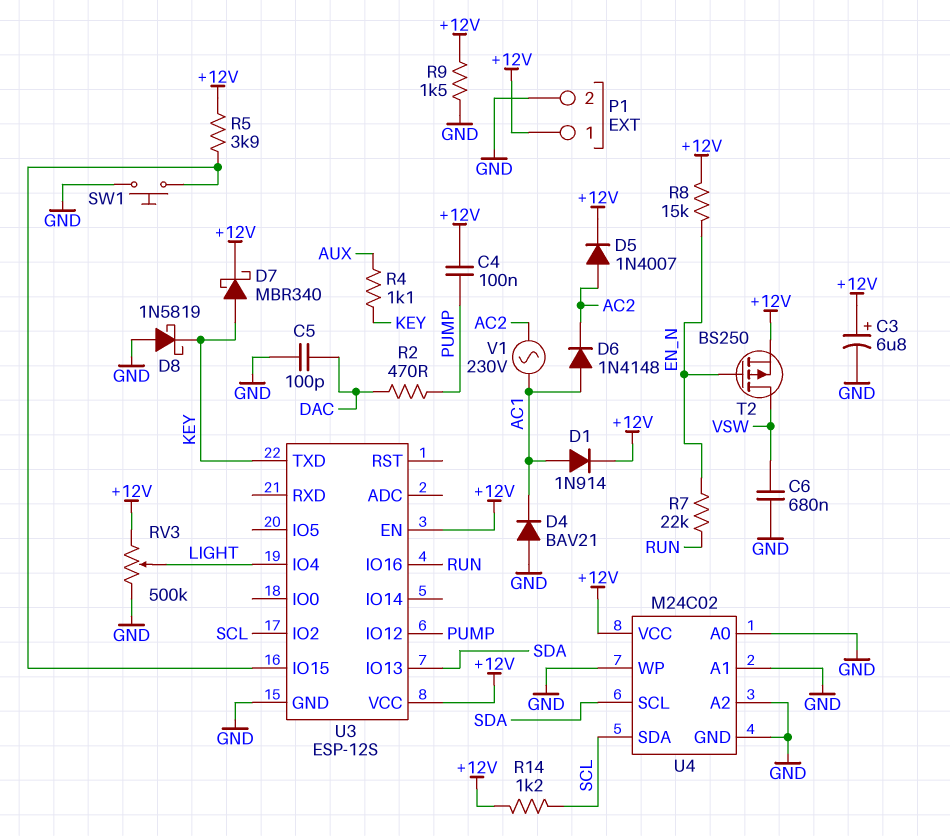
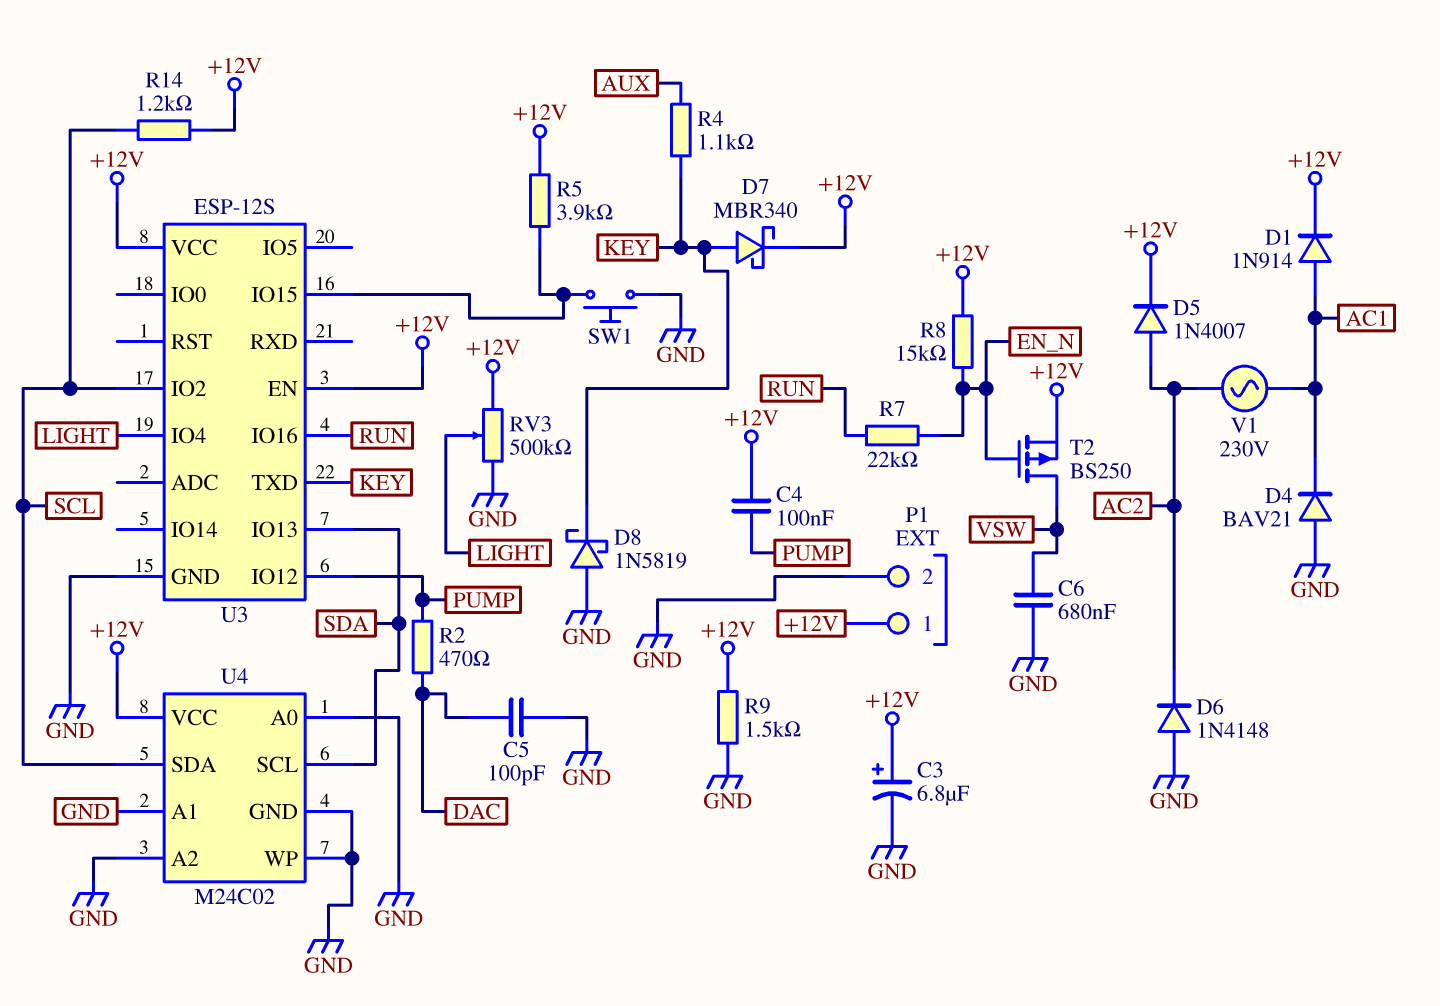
D6: diode 1N4148 (A AC1, K AC2) -> diode 1N4148 (A GND, K AC2)

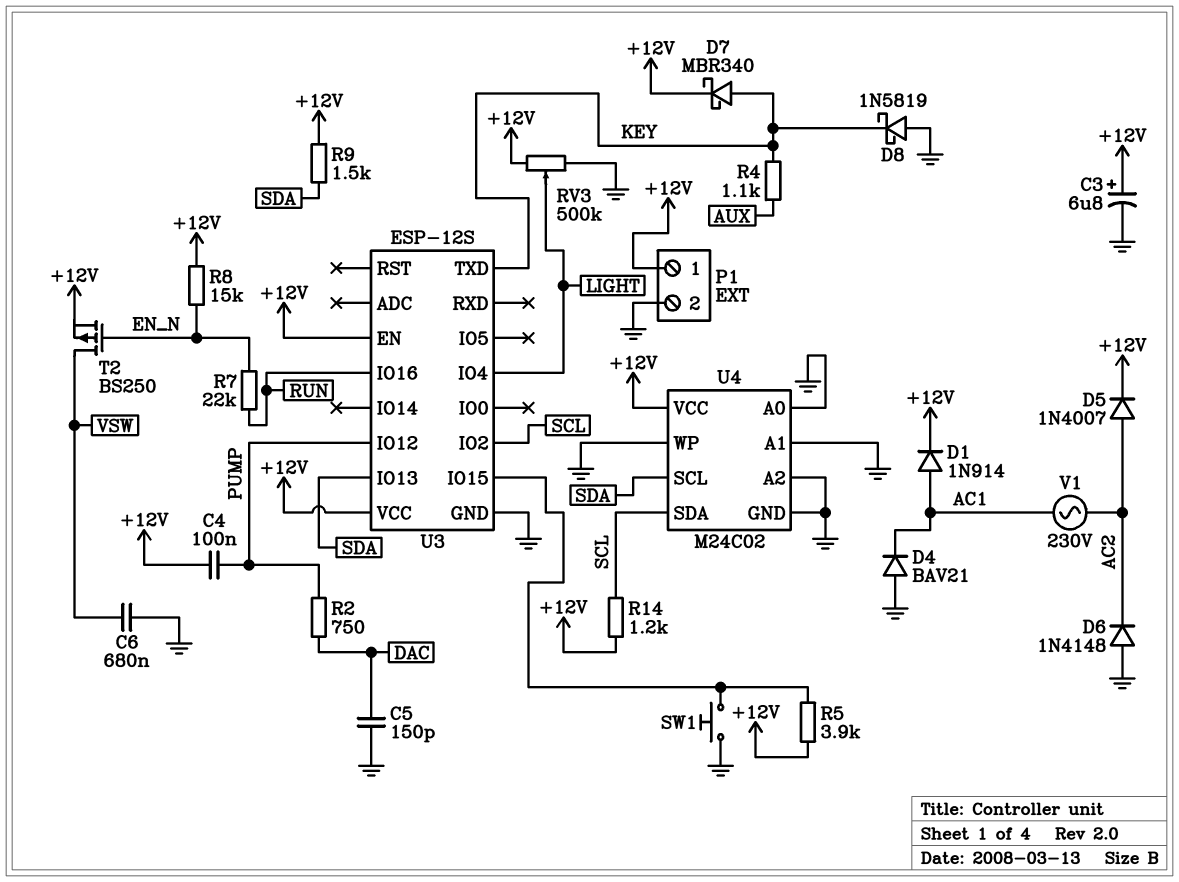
C5: 100pF (DAC, GND) -> 150pF (DAC, GND)
R2: 470 (DAC, PUMP) -> 750 (DAC, PUMP)
R9: 1.5k (+12V, GND) -> 1.5k (+12V, SDA)

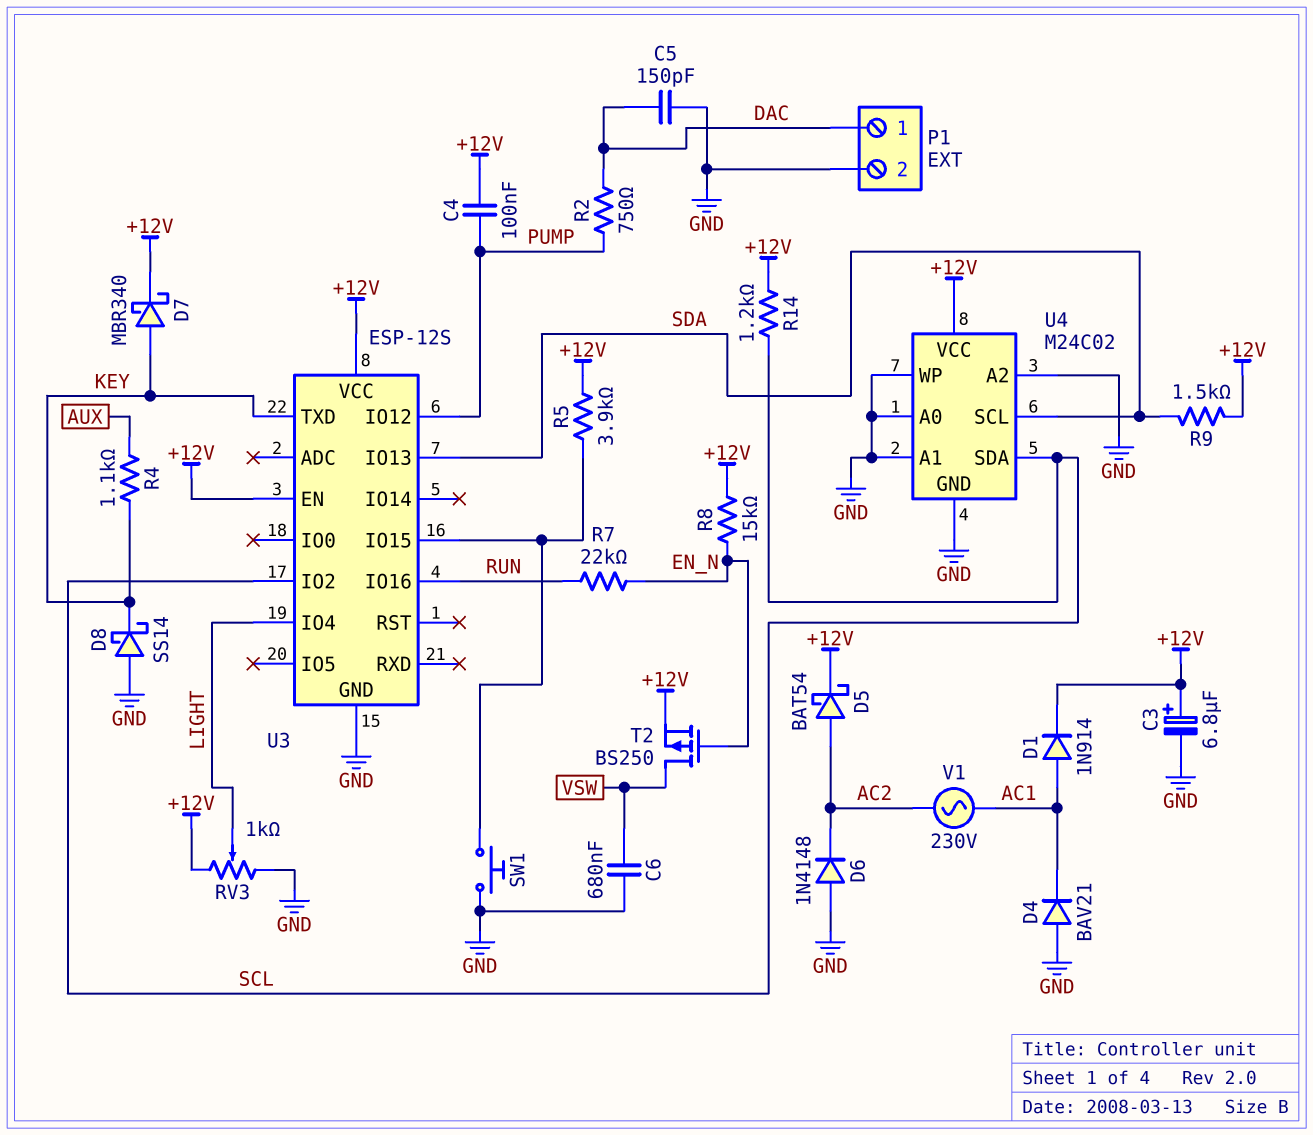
D5: diode 1N4007 (A AC2, K +12V) -> schottky BAT54 (A AC2, K +12V)
D8: schottky 1N5819 (A GND, K KEY) -> schottky SS14 (A GND, K KEY)
P1 pin 1: +12V -> DAC
RV3: 500k (+12V, GND, wiper LIGHT) -> 1k (+12V, GND, wiper LIGHT)

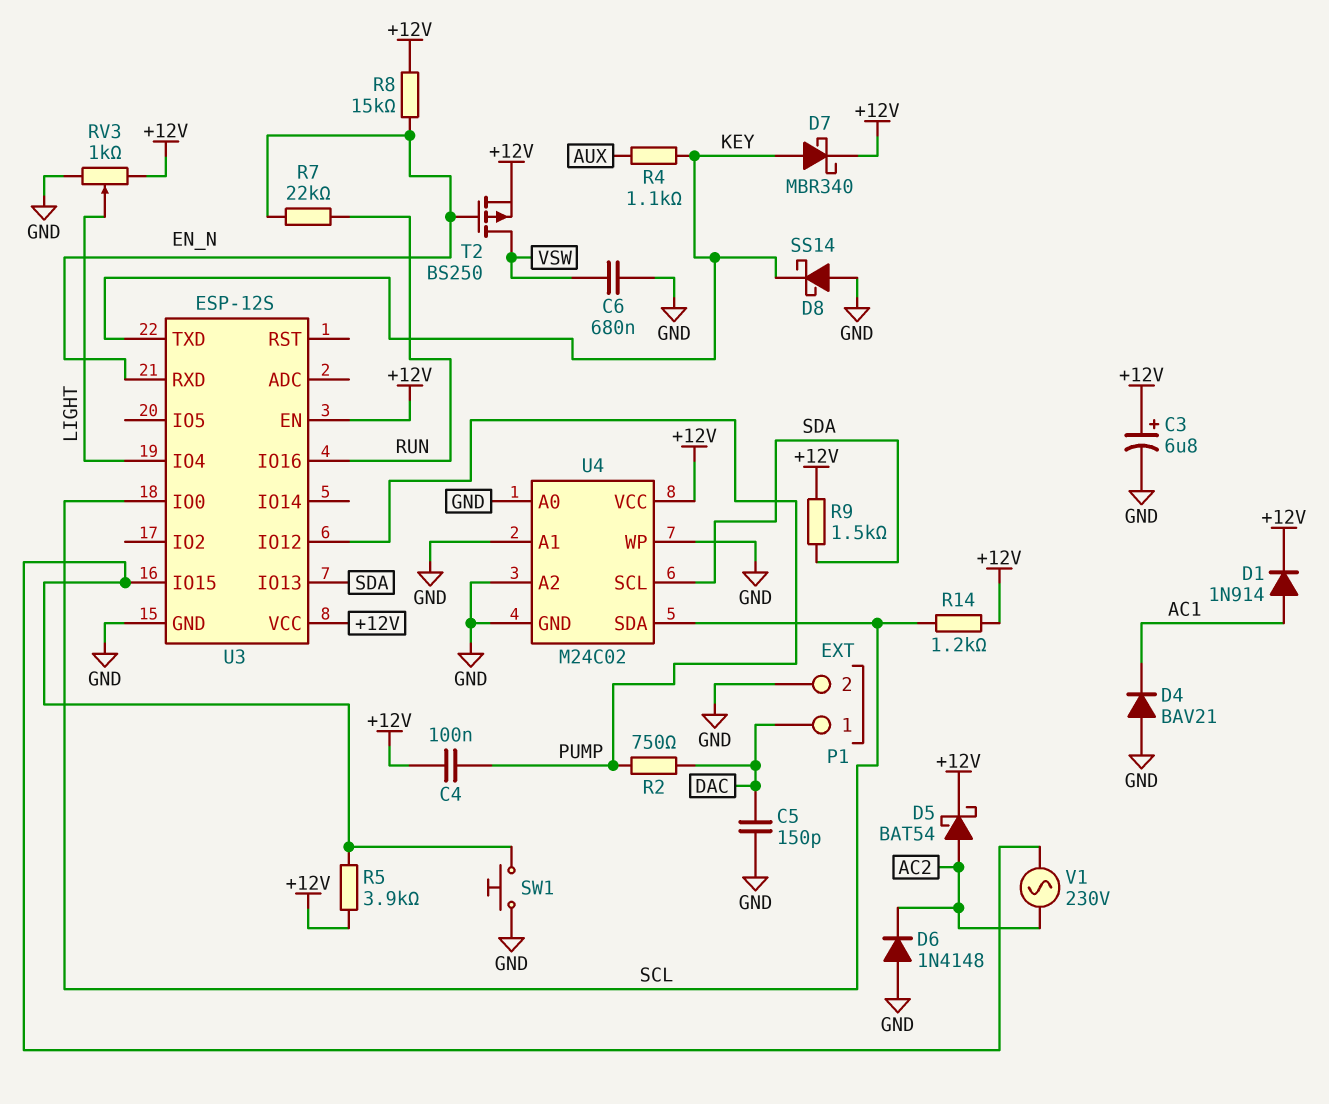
U3 pin IO0: none -> SCL
U3 pin IO2: SCL -> none
U3 pin RXD: none -> EN_N
V1: AC 230V (AC1, AC2) -> AC 230V (AC2, U3/IO15)

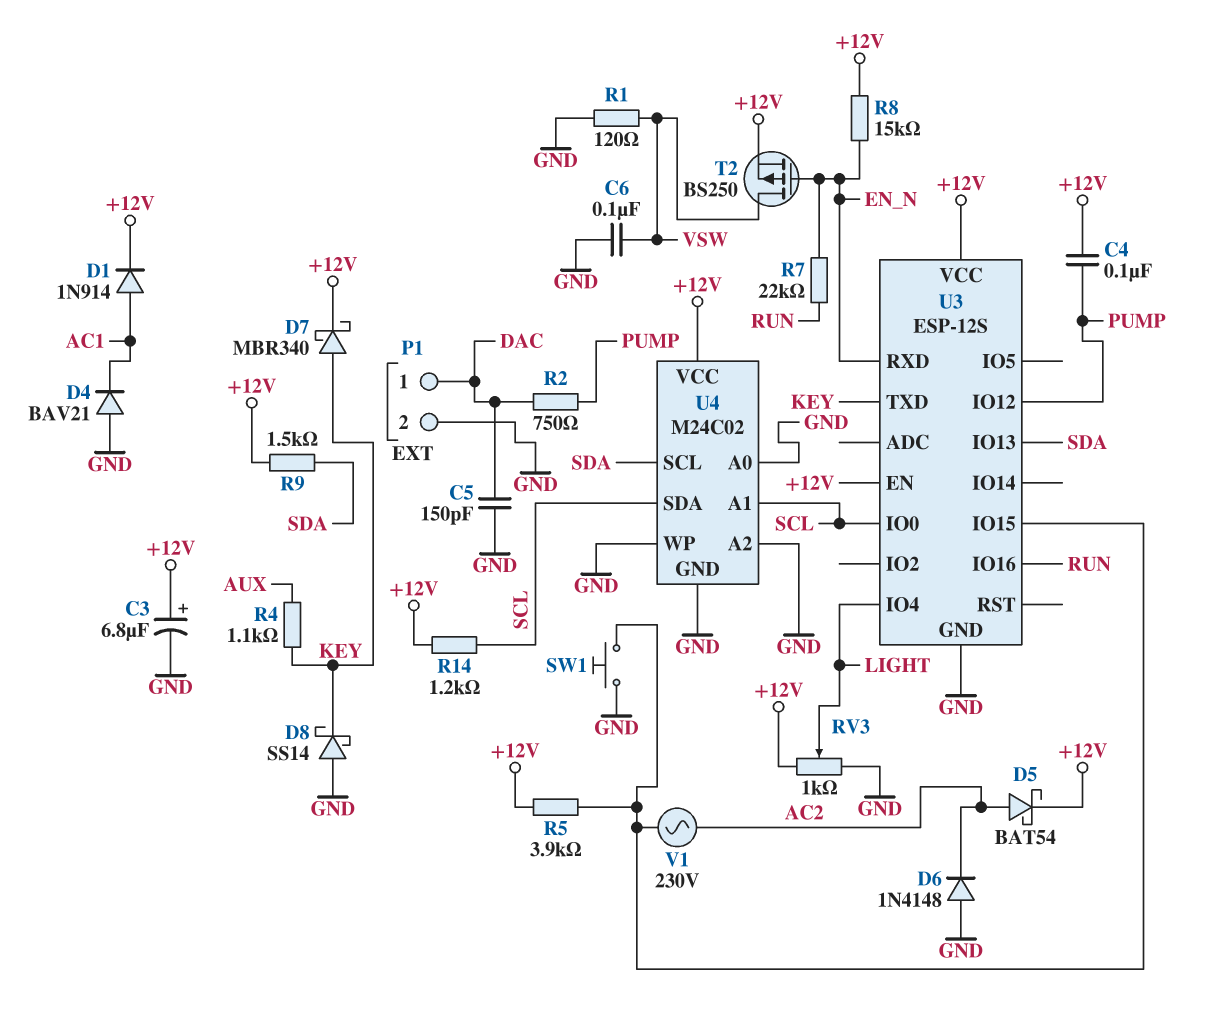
C6: 680nF (GND, VSW) -> 100nF (GND, VSW)
R1: none -> 120 (GND, VSW)
U4 pin A1: GND -> SCL

